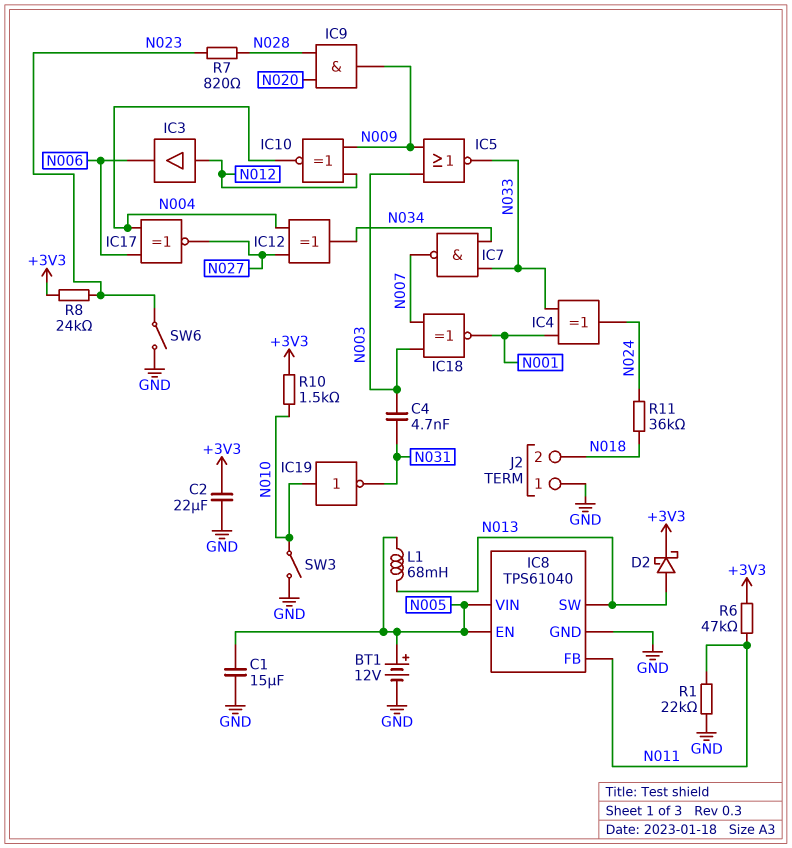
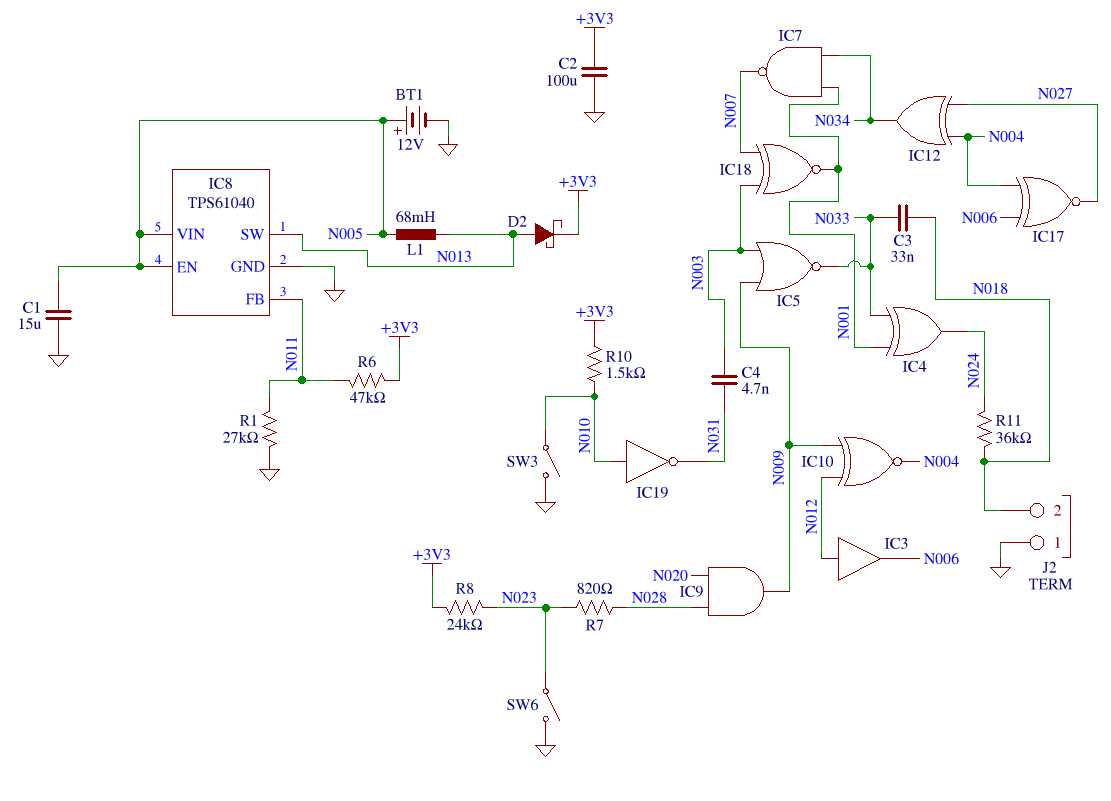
C2: 22uF (+3V3, GND) -> 100uF (+3V3, GND)
C3: none -> 33nF (N018, N033)
IC7: NAND (in N033, in N034, out N007) -> NAND (in N001, in N034, out N007)
R1: 22k (GND, N011) -> 27k (GND, N011)

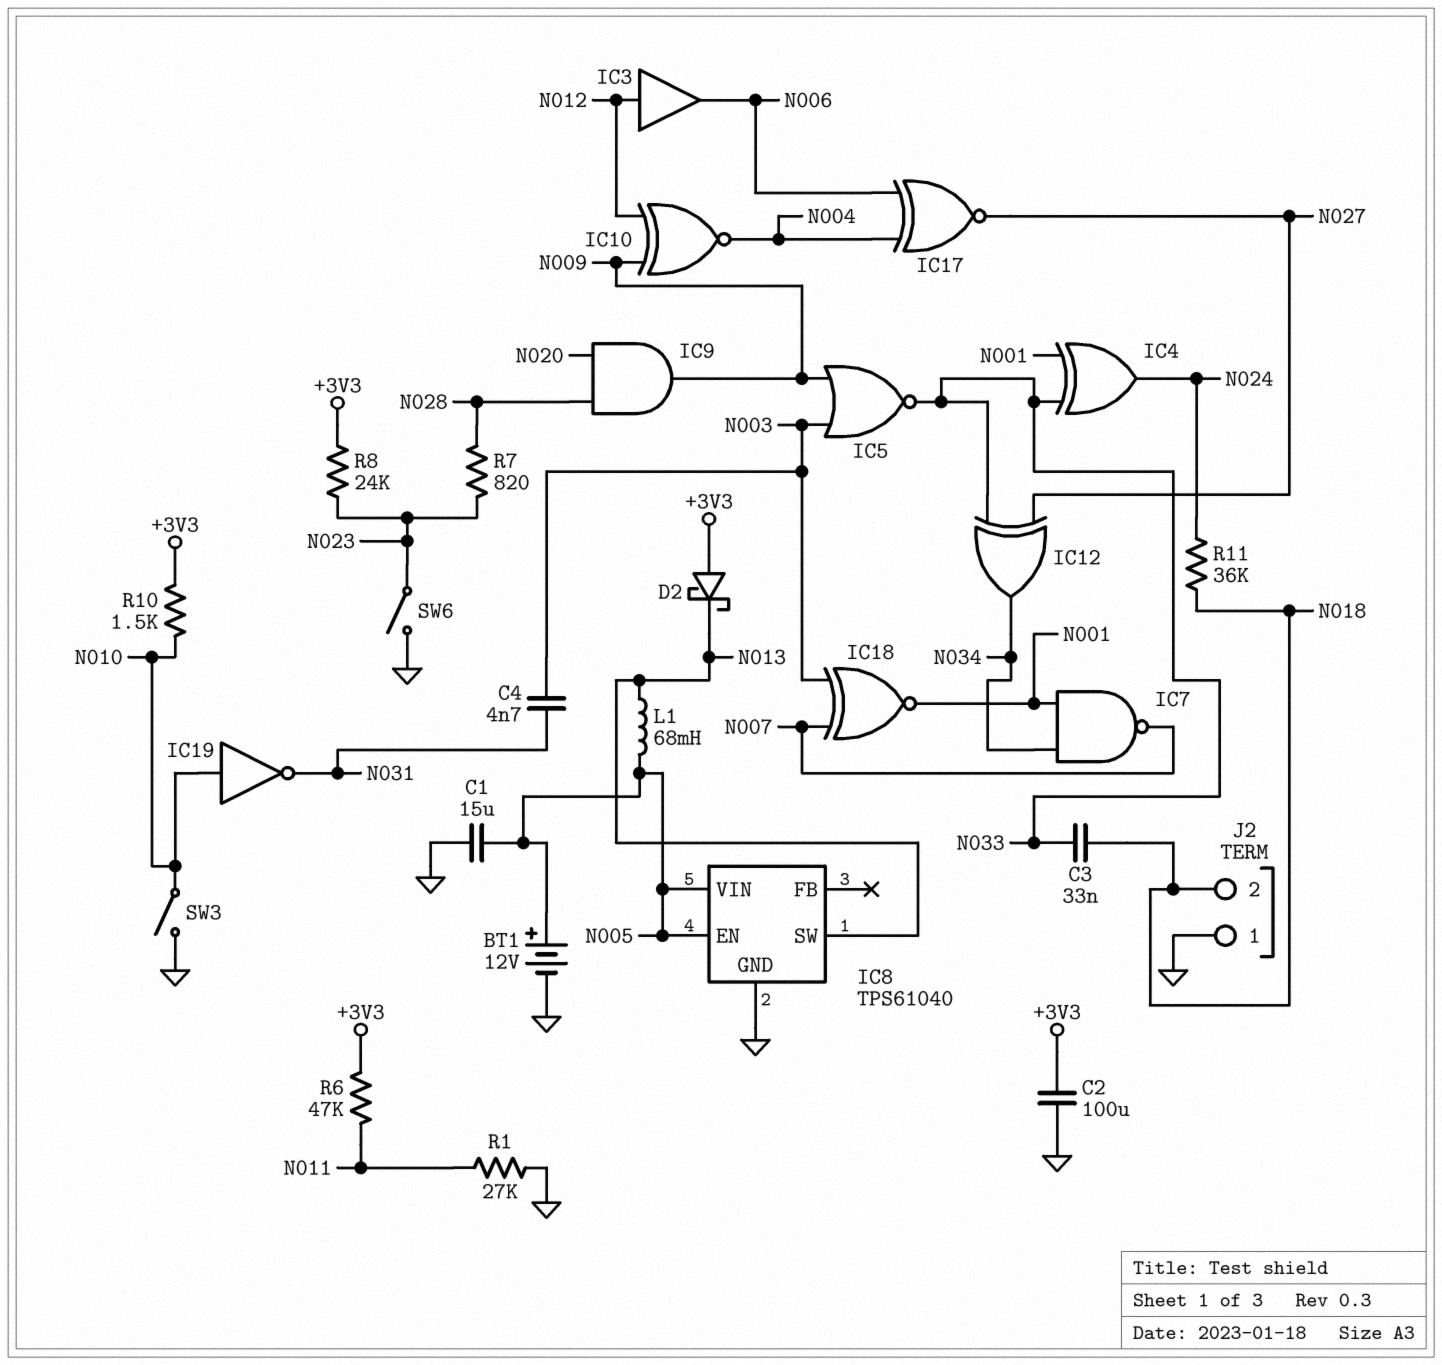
D2: schottky (A N013, K +3V3) -> schottky (A +3V3, K N013)
IC8 pin FB: N011 -> none
IC12: XOR (in N004, in N027, out N034) -> XOR (in N027, in N033, out N034)

